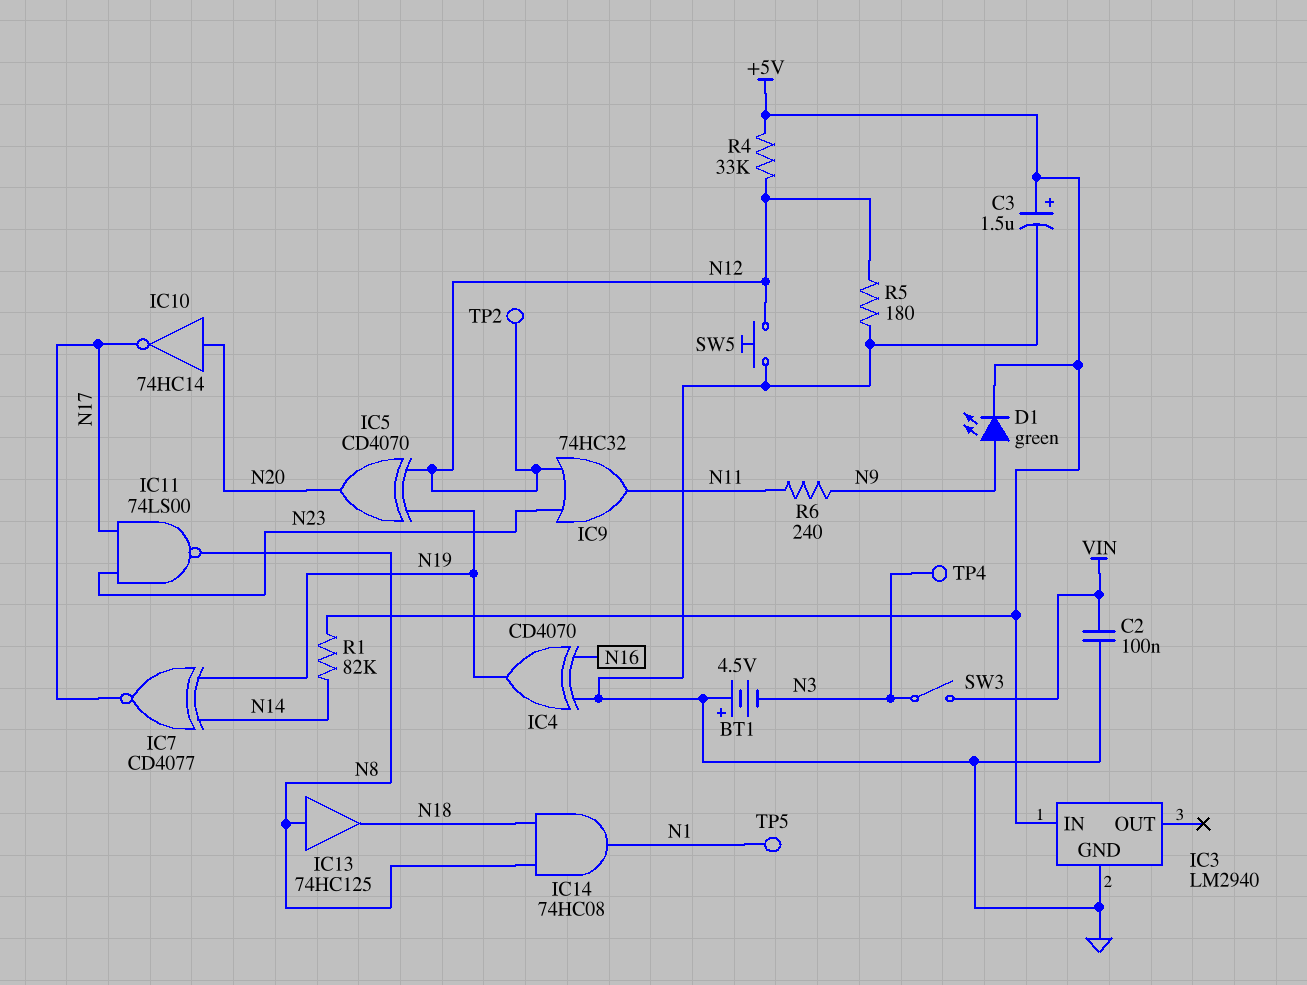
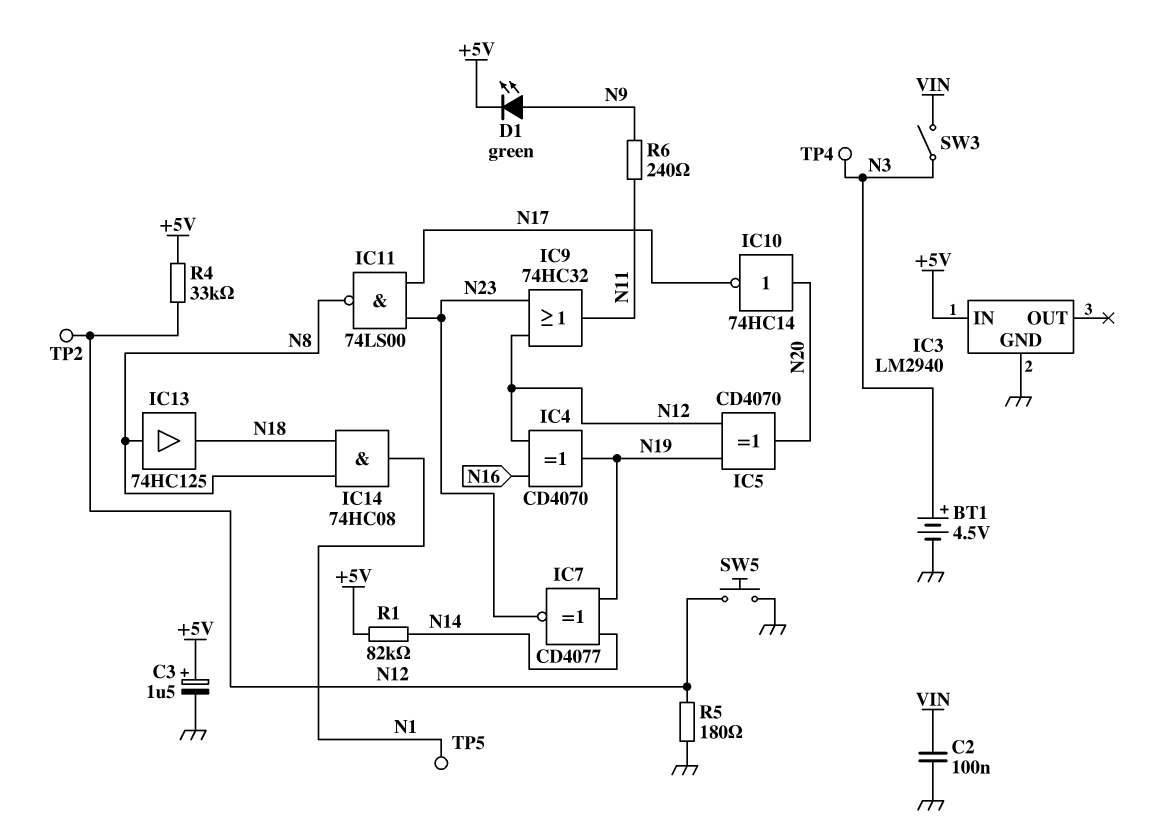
BT1: 4.5V (plus GND, minus N3) -> 4.5V (plus N3, minus GND)
IC4: XOR CD4070 (in GND, in N16, out N19) -> XOR CD4070 (in N12, in N16, out N19)
IC7: XNOR CD4077 (in N14, in N19, out N17) -> XNOR CD4077 (in N14, in N19, out N23)

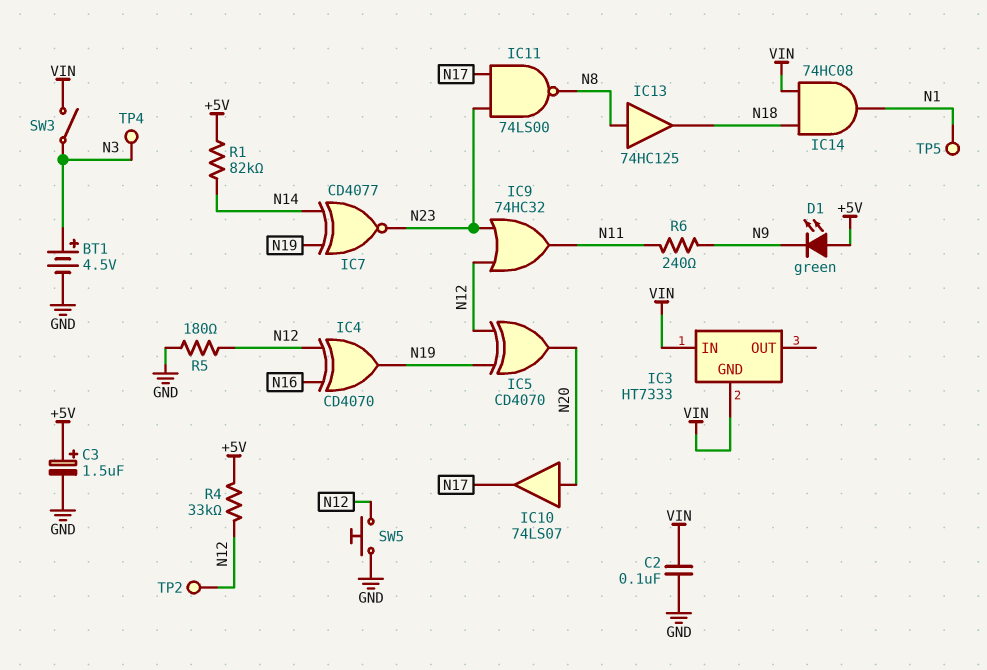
D1: LED green (A N9, K +5V) -> LED green (A +5V, K N9)
IC3: LM2940 -> HT7333
IC3 pin GND: GND -> VIN
IC3 pin IN: +5V -> VIN
IC10: NOT 74HC14 (in N20, out N17) -> buffer 74LS07 (in N20, out N17)
IC14: AND 74HC08 (in N8, in N18, out N1) -> AND 74HC08 (in N18, in VIN, out N1)

